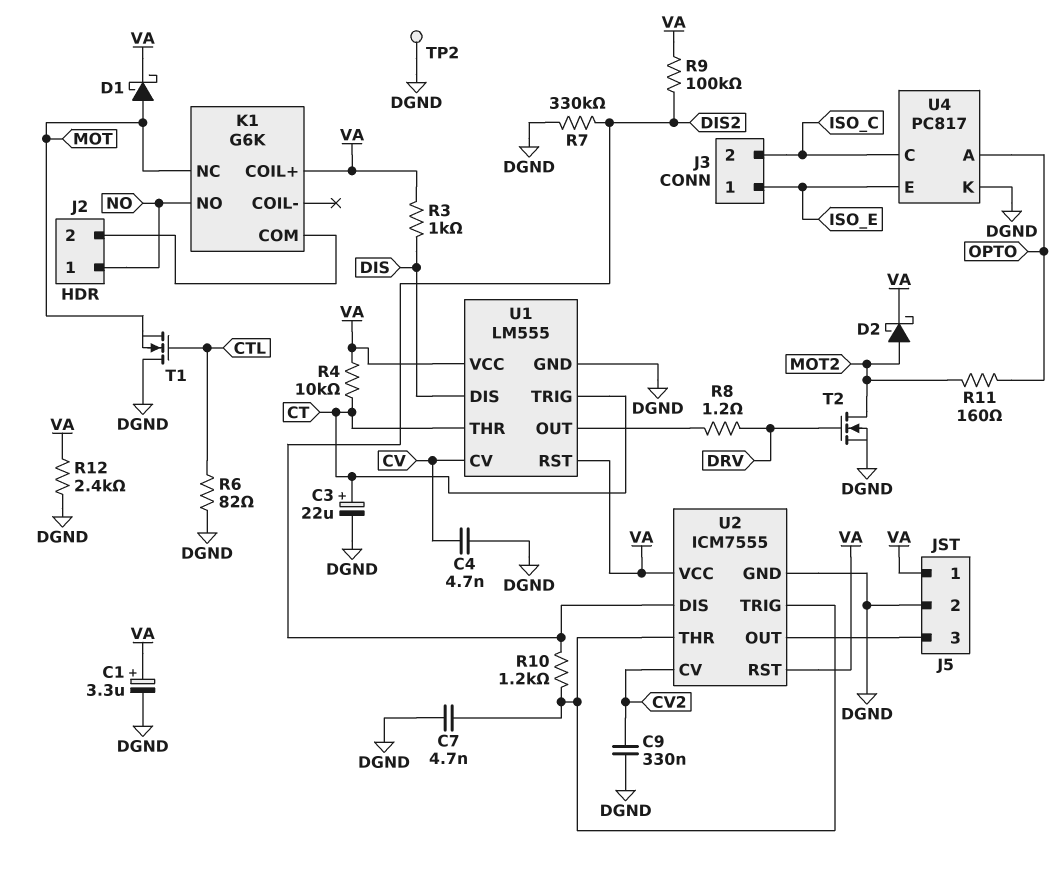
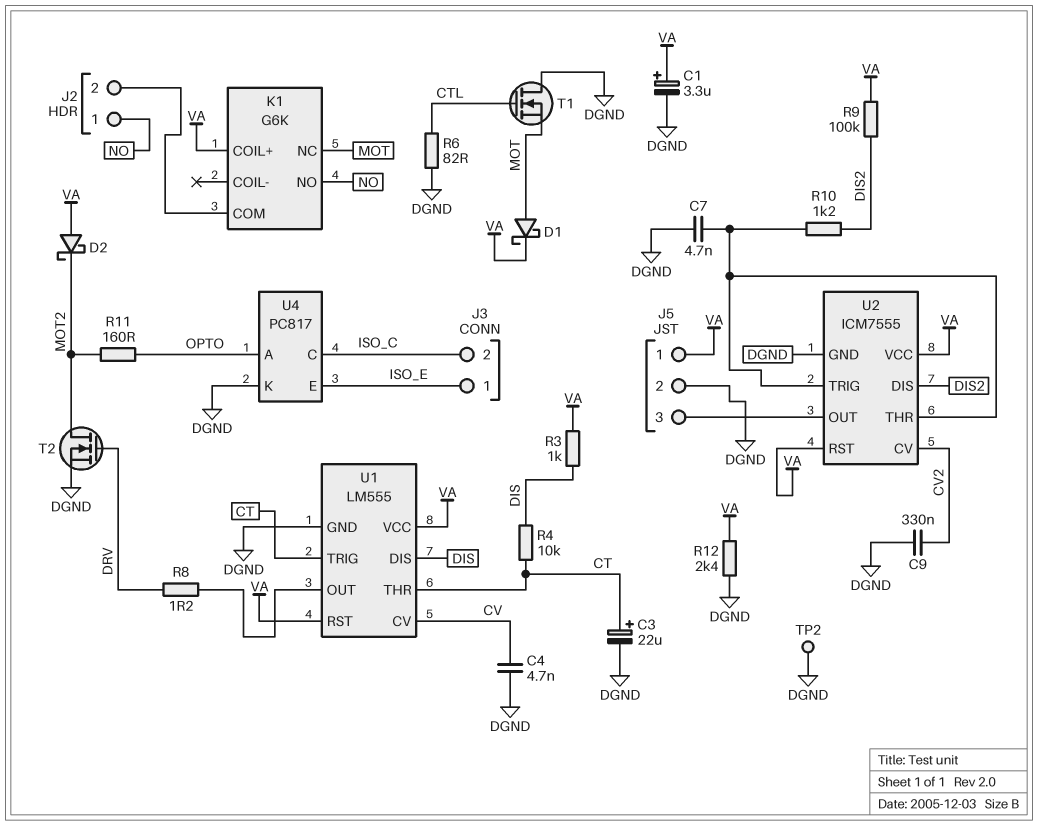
D2: schottky (A MOT2, K VA) -> schottky (A VA, K MOT2)
R4: 10k (CT, VA) -> 10k (CT, DIS)
R7: 330k (DGND, DIS2) -> none

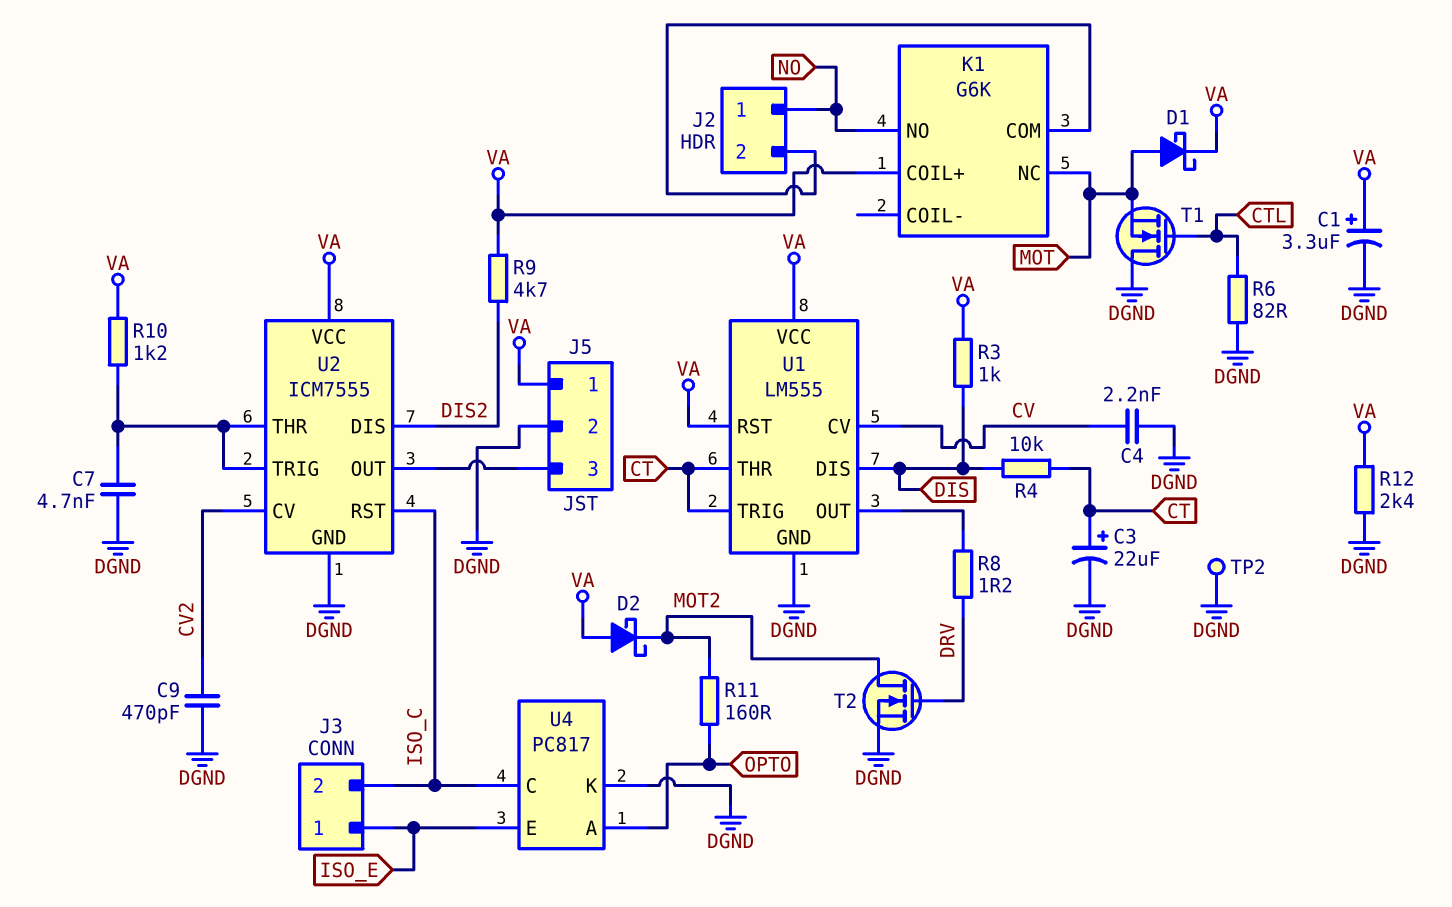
C4: 4.7nF (CV, DGND) -> 2.2nF (CV, DGND)
C9: 330nF (CV2, DGND) -> 470pF (CV2, DGND)
R9: 100k (DIS2, VA) -> 4.7k (DIS2, VA)
R10: 1.2k (DIS2, U2/THR) -> 1.2k (U2/THR, VA)
U2 pin RST: VA -> ISO_C

